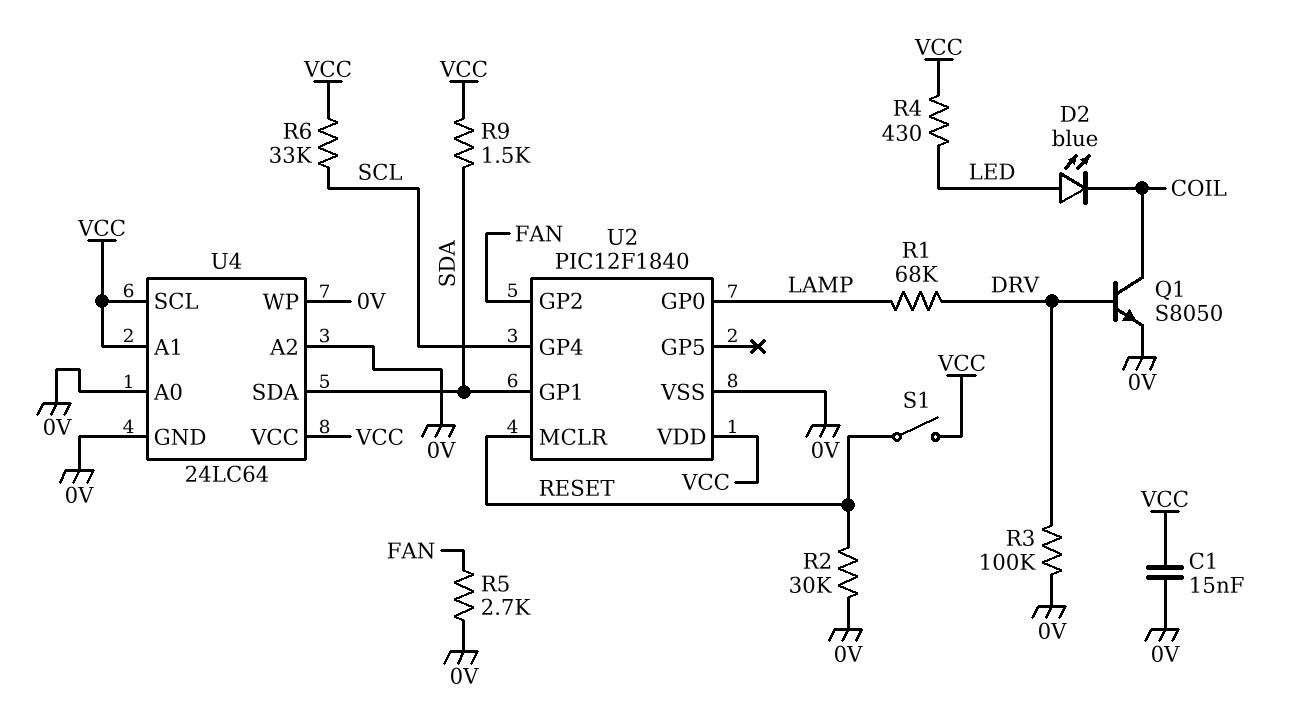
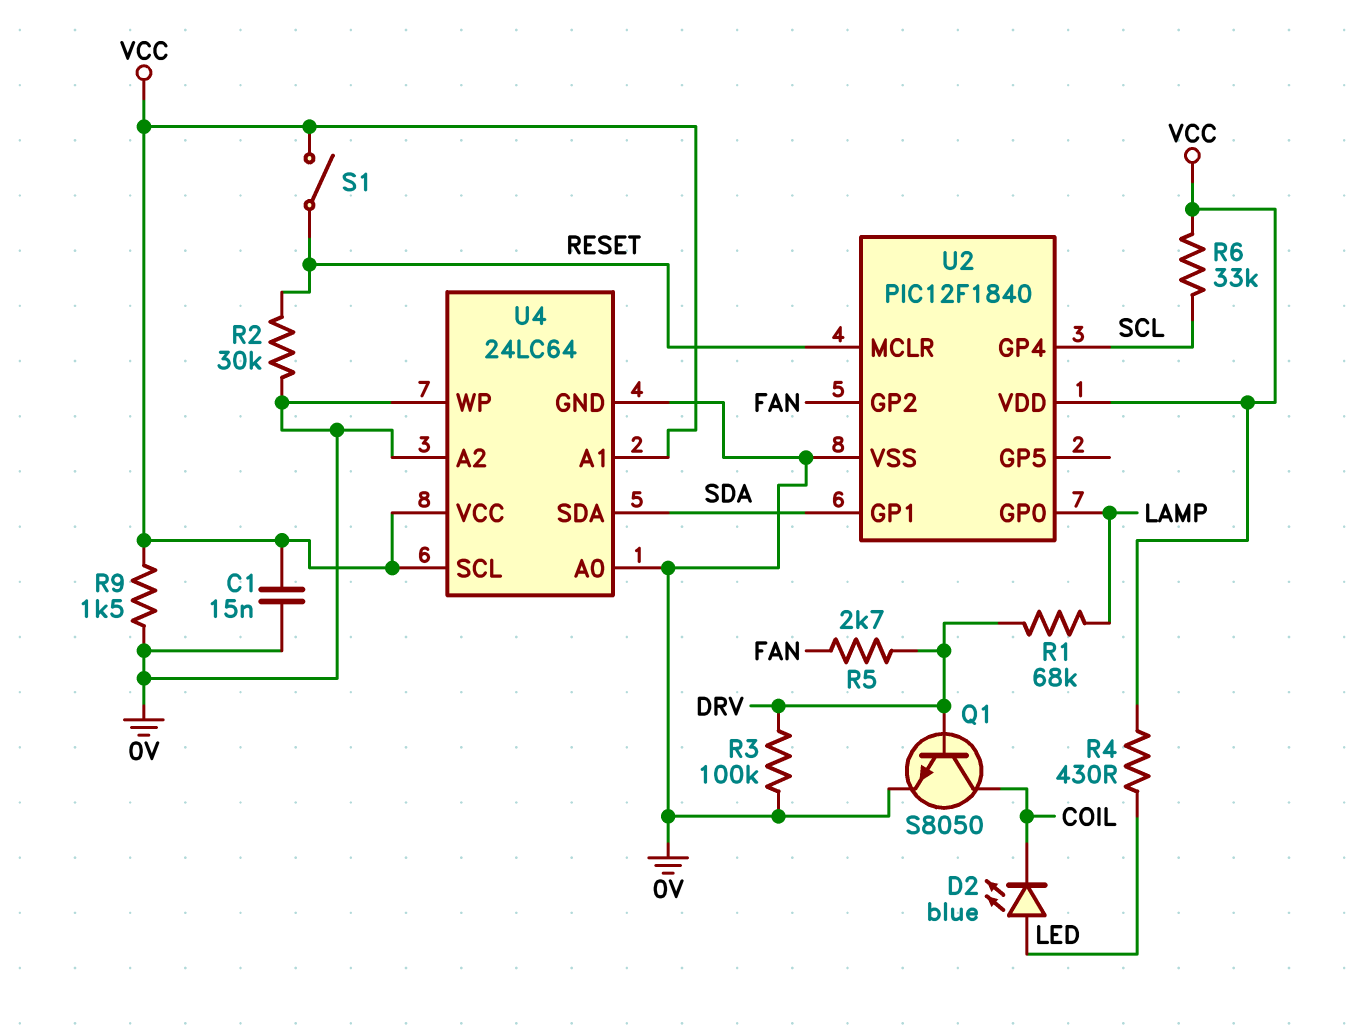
R5: 2.7k (0V, FAN) -> 2.7k (DRV, FAN)
R9: 1.5k (SDA, VCC) -> 1.5k (0V, VCC)

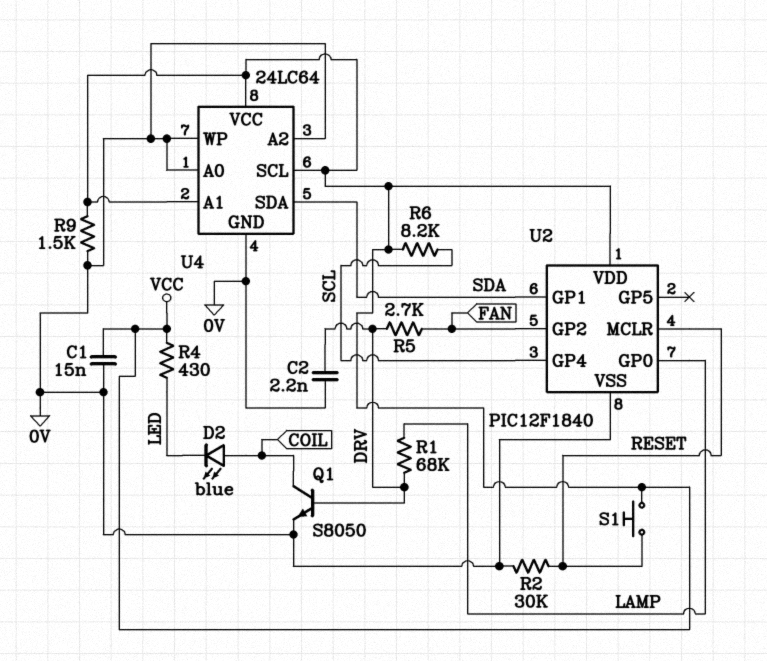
C2: none -> 2.2nF (0V, DRV)
D2: LED blue (A LED, K COIL) -> LED blue (A COIL, K LED)
R3: 100k (0V, DRV) -> none
R6: 33k (SCL, VCC) -> 8.2k (SCL, VCC)
S1: switch (RESET, VCC) -> button (RESET, VCC)

